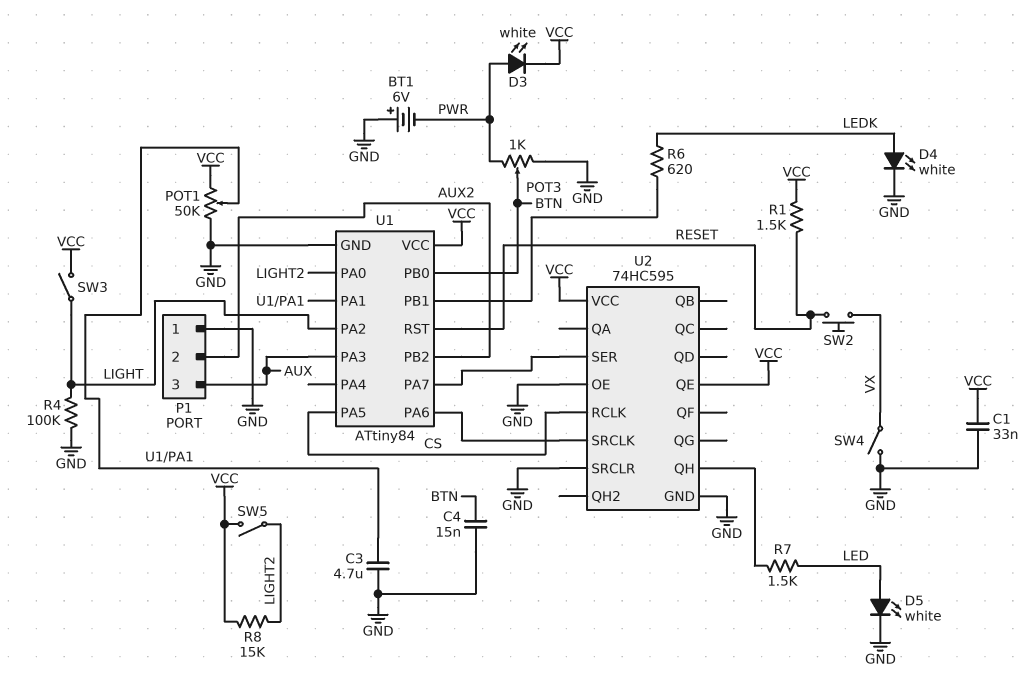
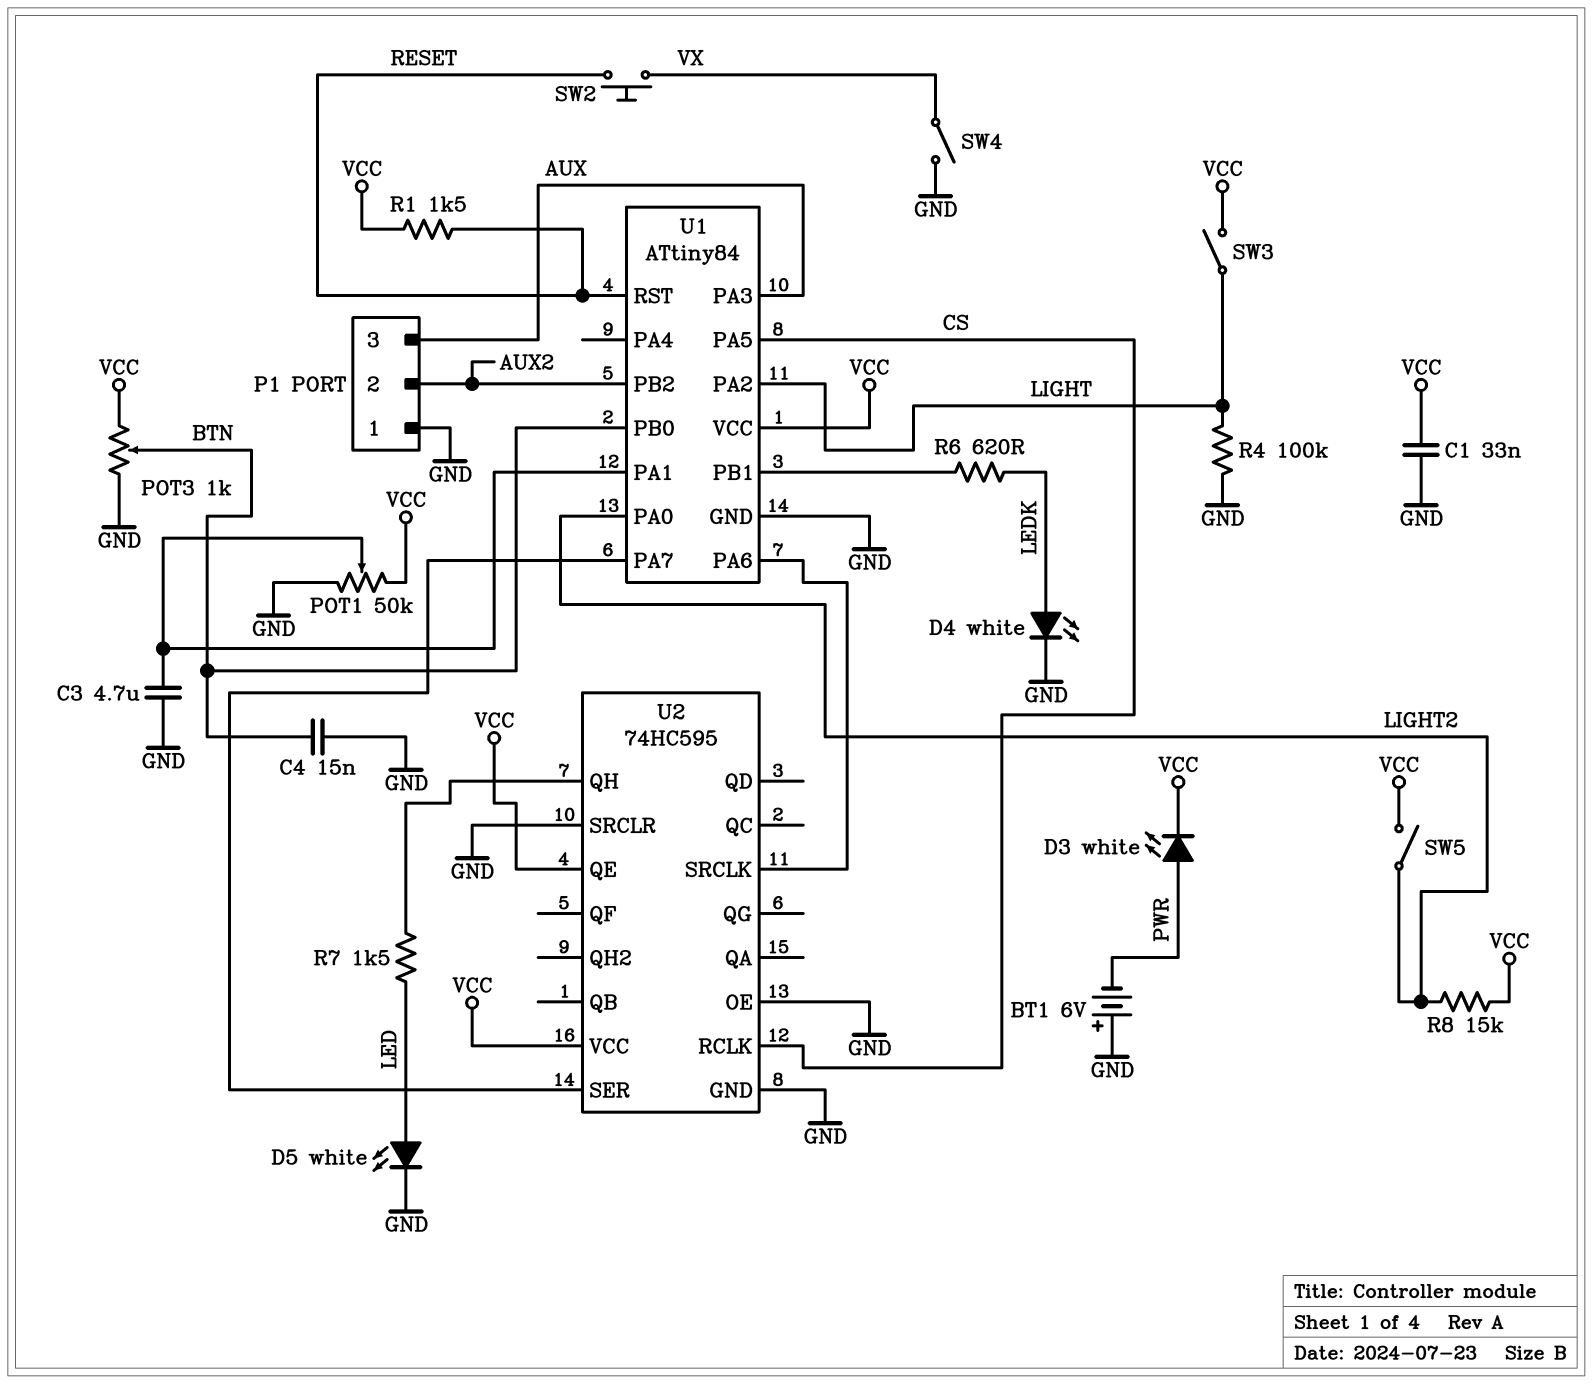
POT3: 1k (GND, PWR, wiper BTN) -> 1k (GND, VCC, wiper BTN)

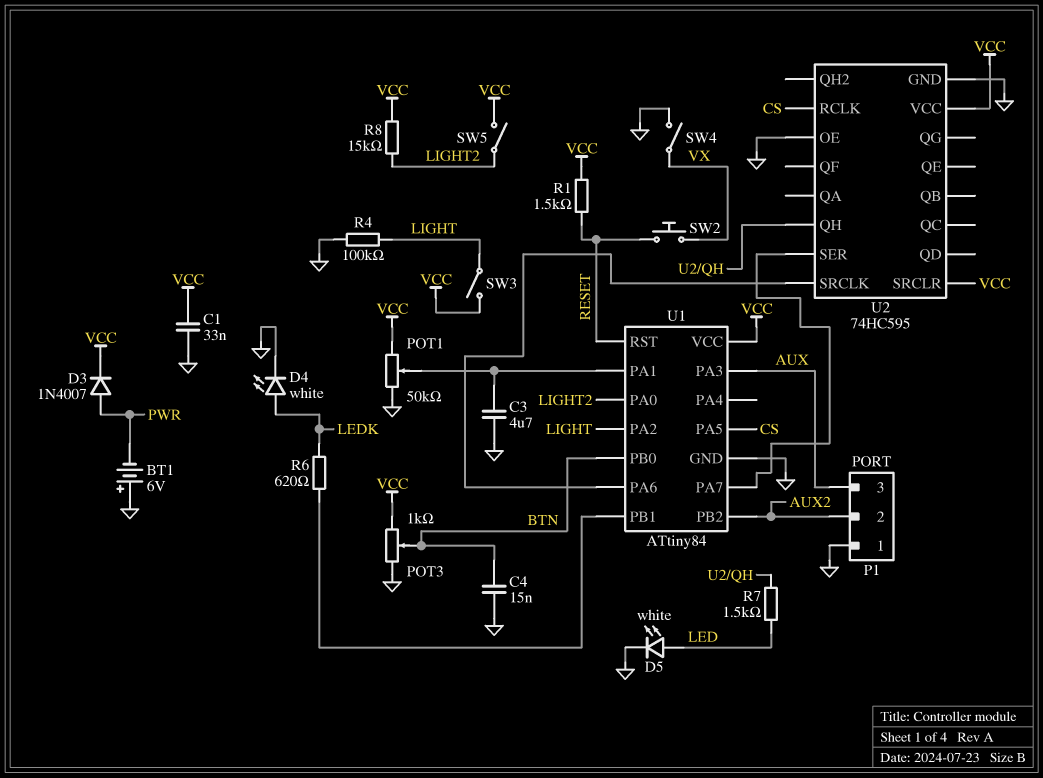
D3: LED white (A PWR, K VCC) -> diode 1N4007 (A PWR, K VCC)
U2 pin QE: VCC -> none
U2 pin SRCLR: GND -> VCC

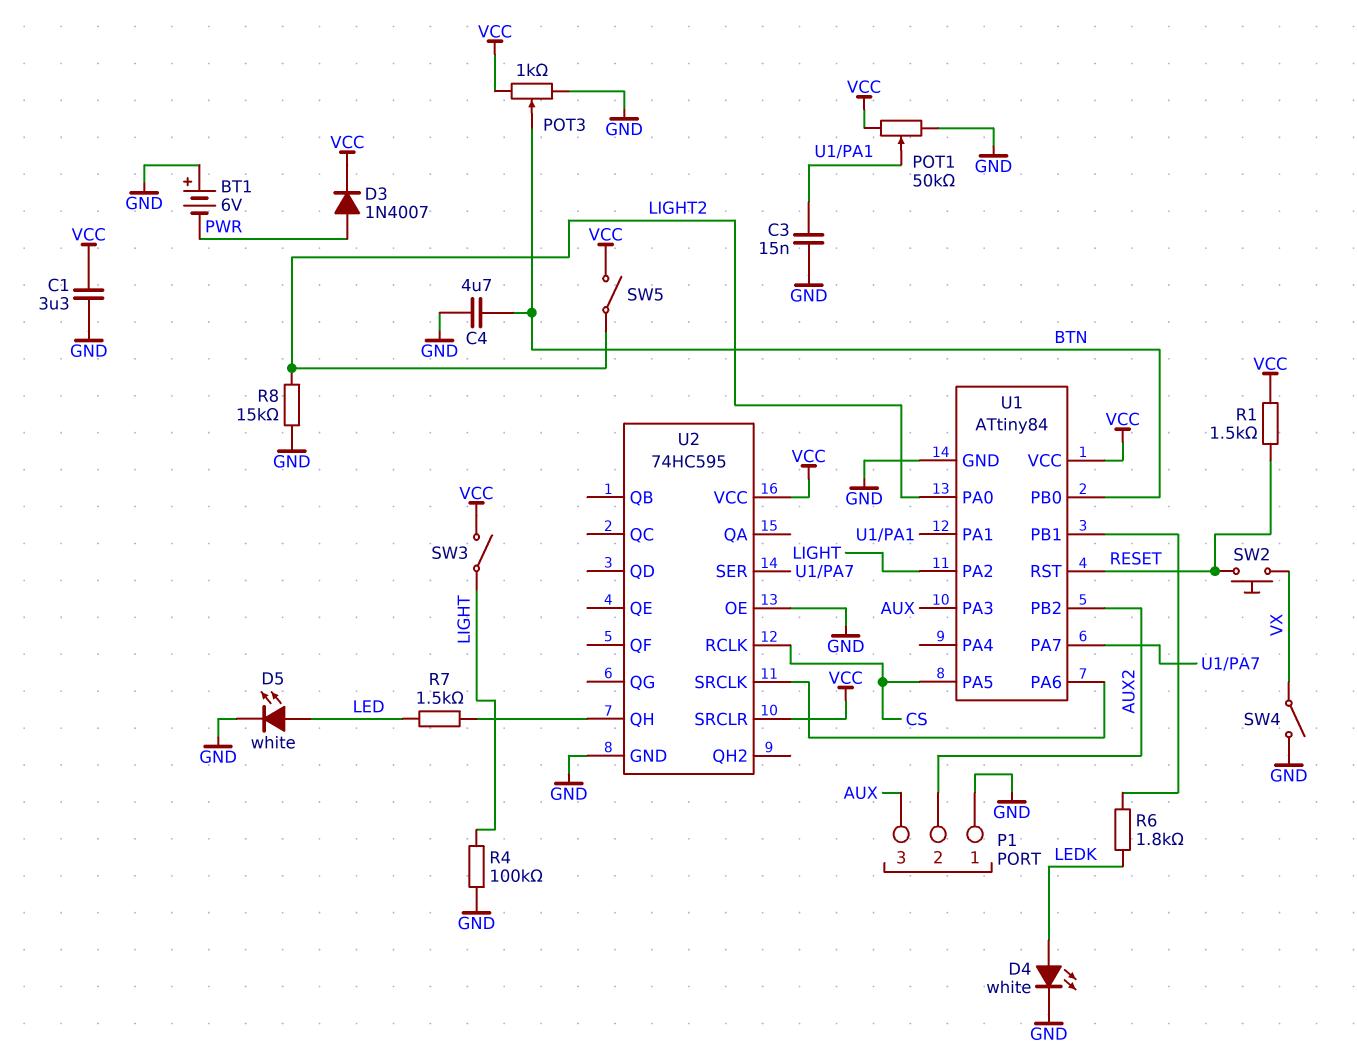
C1: 33nF (GND, VCC) -> 3.3uF (GND, VCC)
C3: 4.7uF (GND, U1/PA1) -> 15nF (GND, U1/PA1)
C4: 15nF (BTN, GND) -> 4.7uF (BTN, GND)
R6: 620 (LEDK, U1/PB1) -> 1.8k (LEDK, U1/PB1)
R8: 15k (LIGHT2, VCC) -> 15k (GND, LIGHT2)

